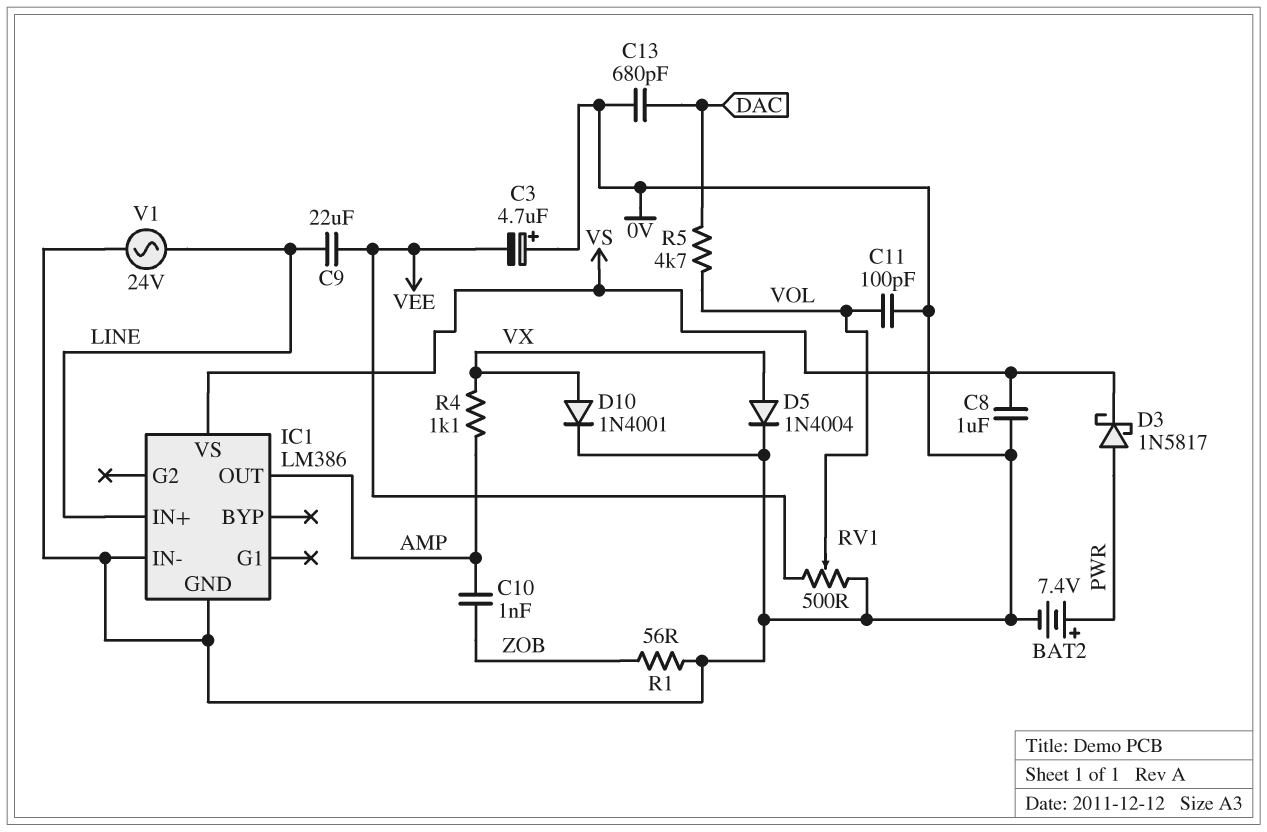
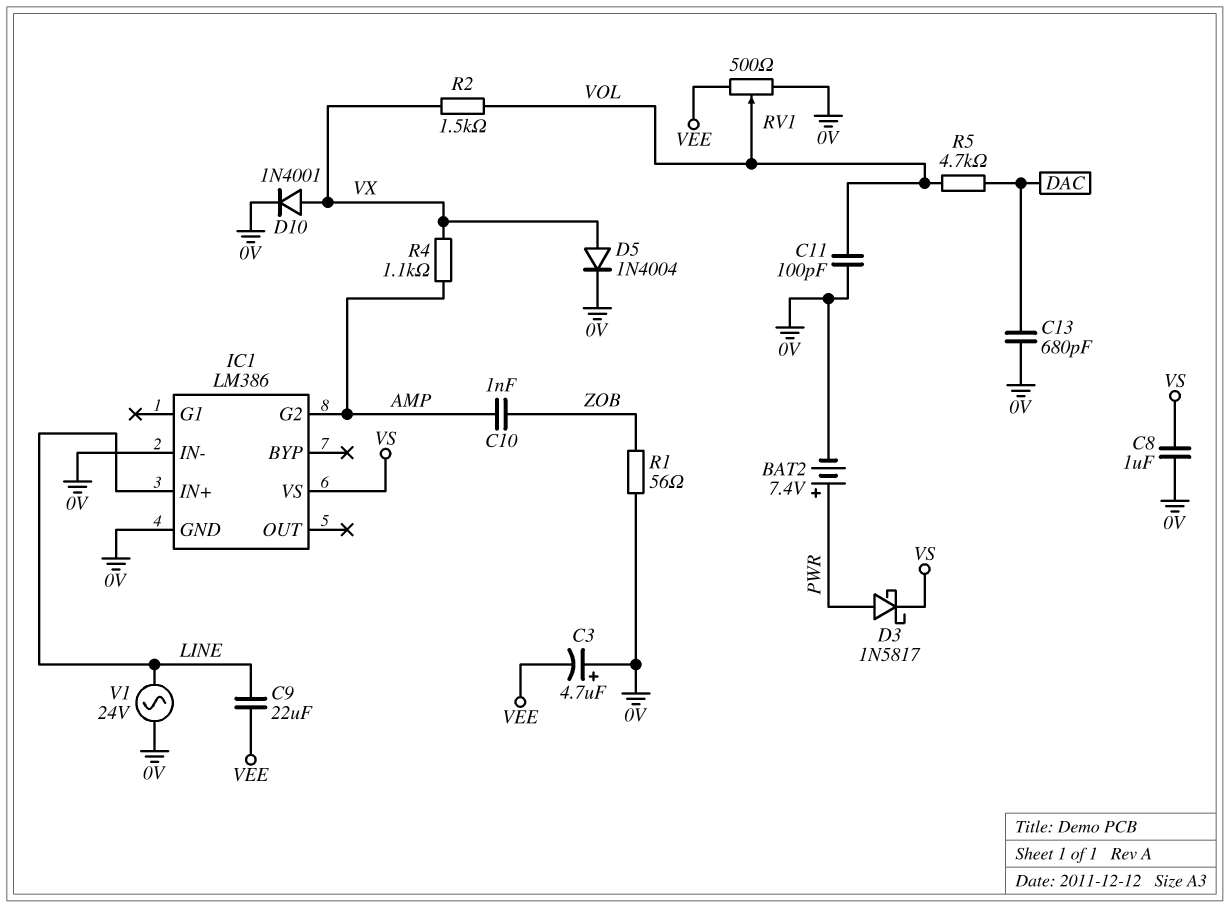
IC1 pin G2: none -> AMP
IC1 pin OUT: AMP -> none
R2: none -> 1.5k (VOL, VX)

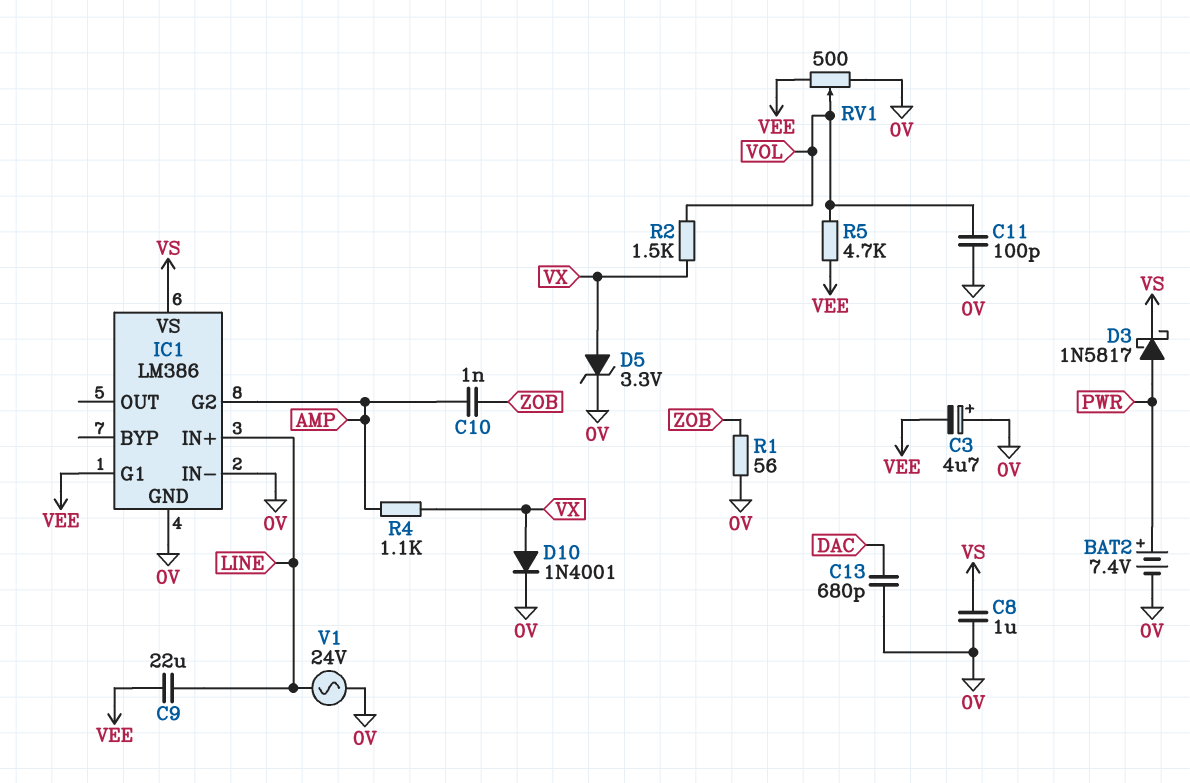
D5: diode 1N4004 (A VX, K 0V) -> zener 3.3V (A VX, K 0V)
IC1 pin G1: none -> VEE
R5: 4.7k (DAC, VOL) -> 4.7k (VEE, VOL)

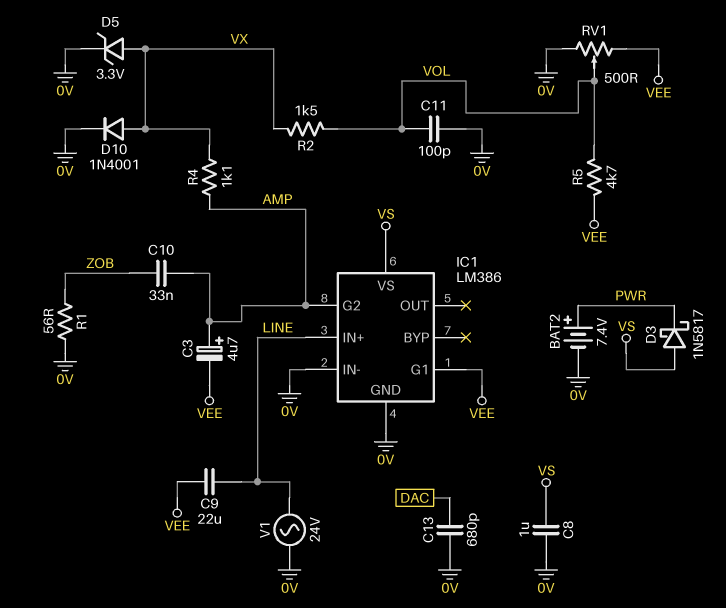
C3: 4.7uF (plus 0V, minus VEE) -> 4.7uF (plus AMP, minus VEE)
C10: 1nF (AMP, ZOB) -> 33nF (AMP, ZOB)
D3: schottky 1N5817 (A PWR, K VS) -> schottky 1N5817 (A VS, K PWR)

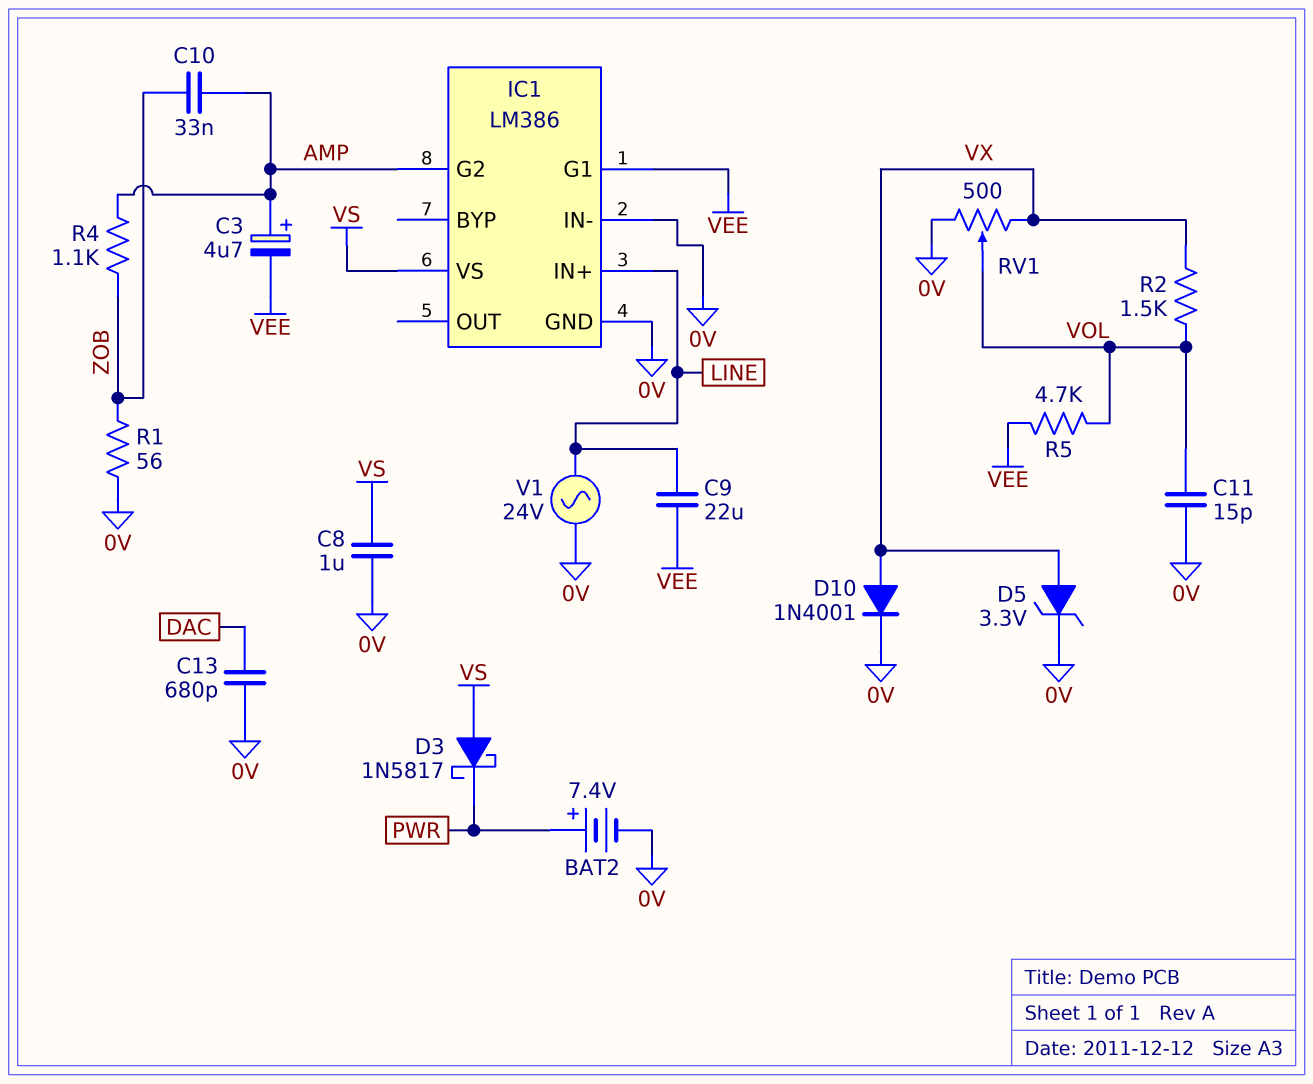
C11: 100pF (0V, VOL) -> 15pF (0V, VOL)
R4: 1.1k (AMP, VX) -> 1.1k (AMP, ZOB)
RV1: 500 (0V, VEE, wiper VOL) -> 500 (0V, VX, wiper VOL)

